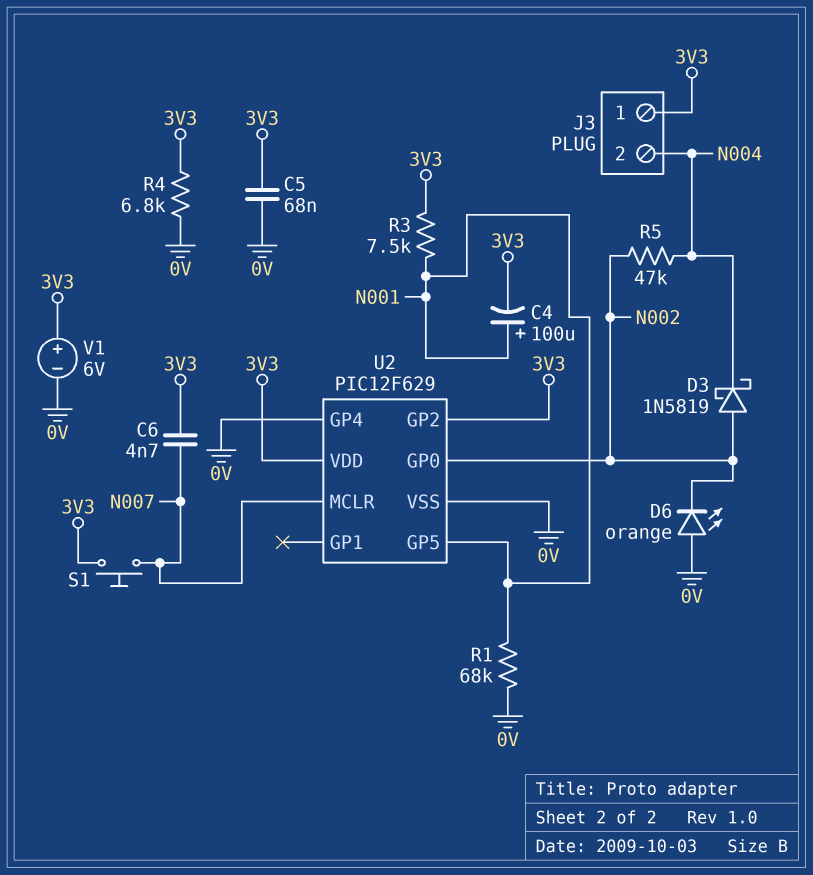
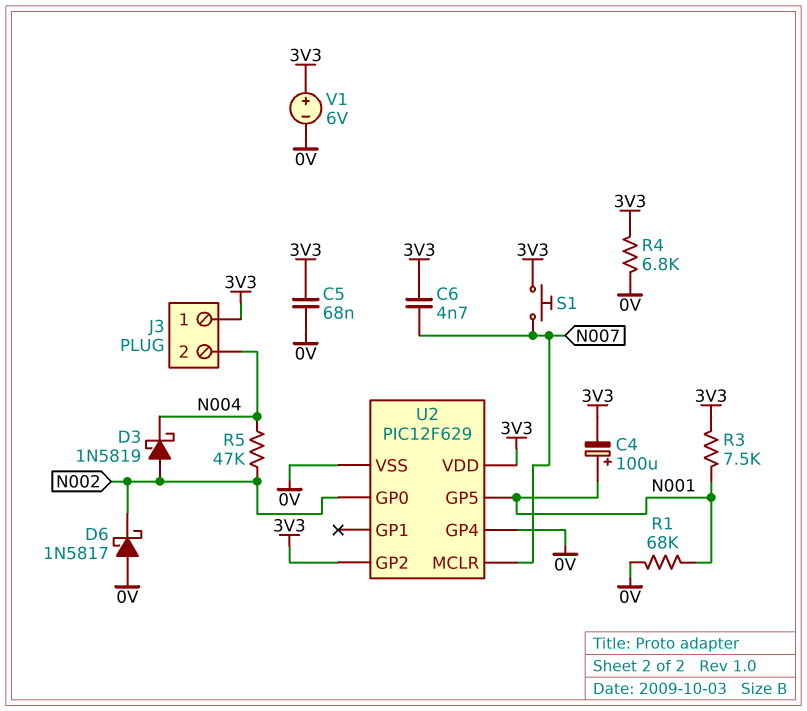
D6: LED orange (A 0V, K N002) -> schottky 1N5817 (A 0V, K N002)

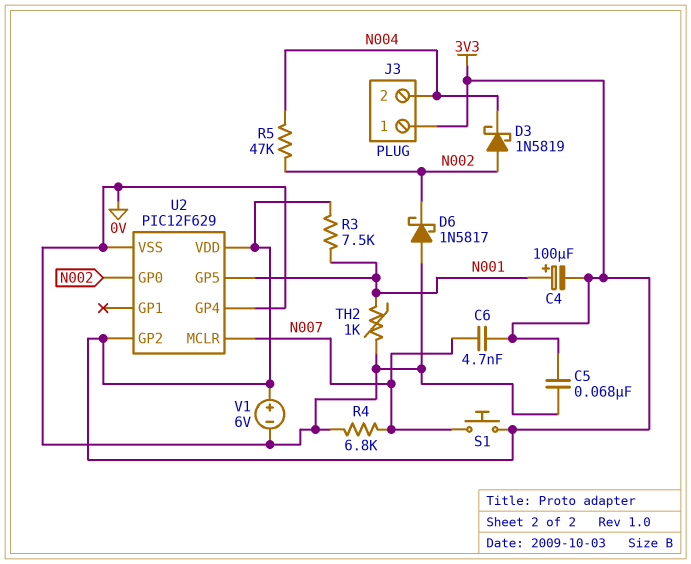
R1: 68k (0V, N001) -> none
R4: 6.8k (0V, 3V3) -> 6.8k (0V, N007)
TH2: none -> 1k (0V, N001)

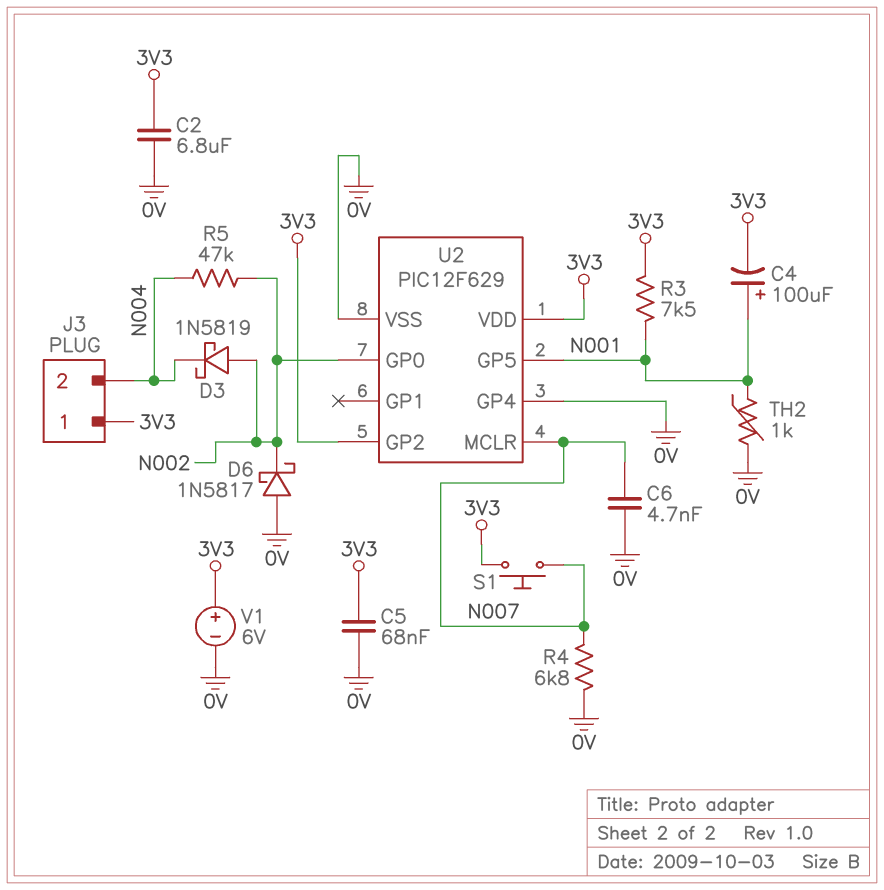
C2: none -> 6.8uF (0V, 3V3)
C6: 4.7nF (3V3, N007) -> 4.7nF (0V, N007)

